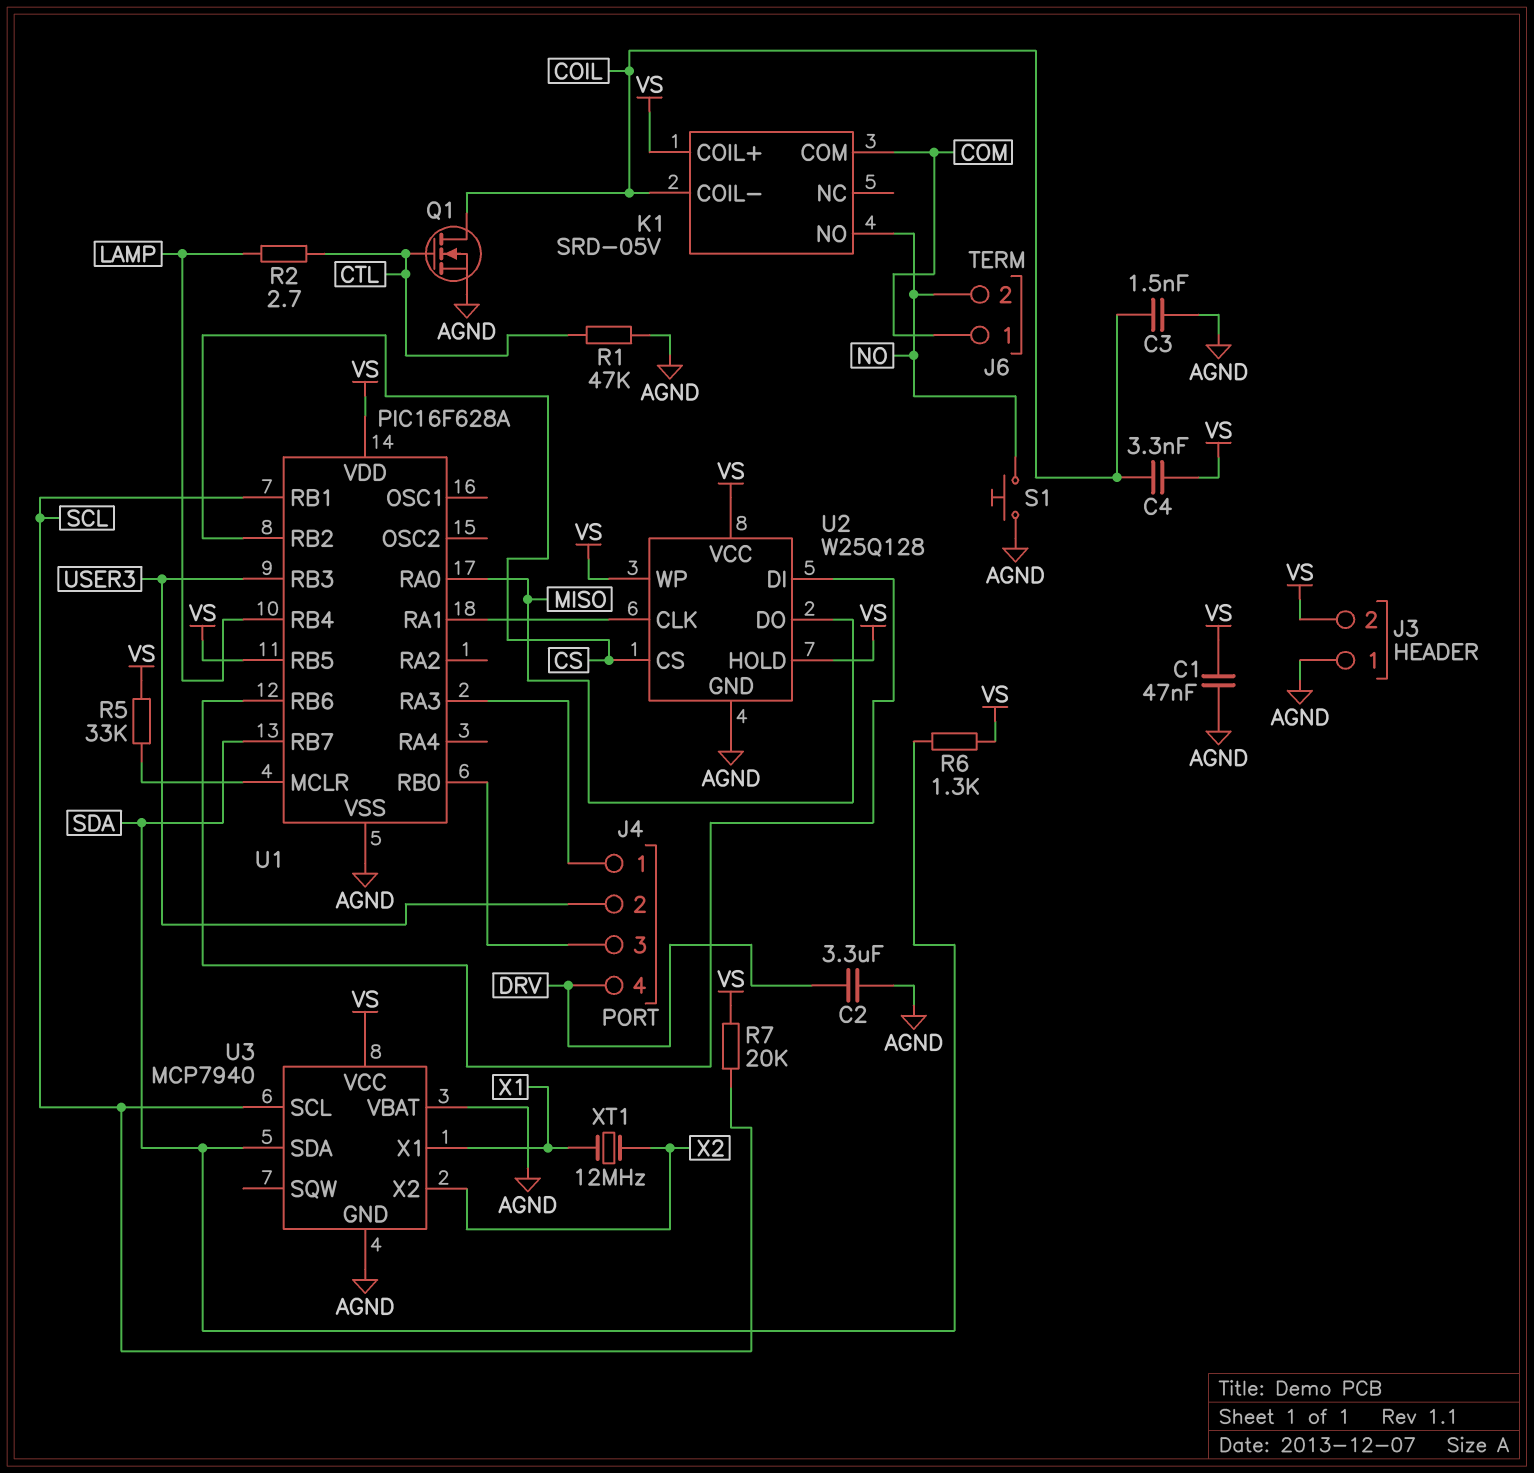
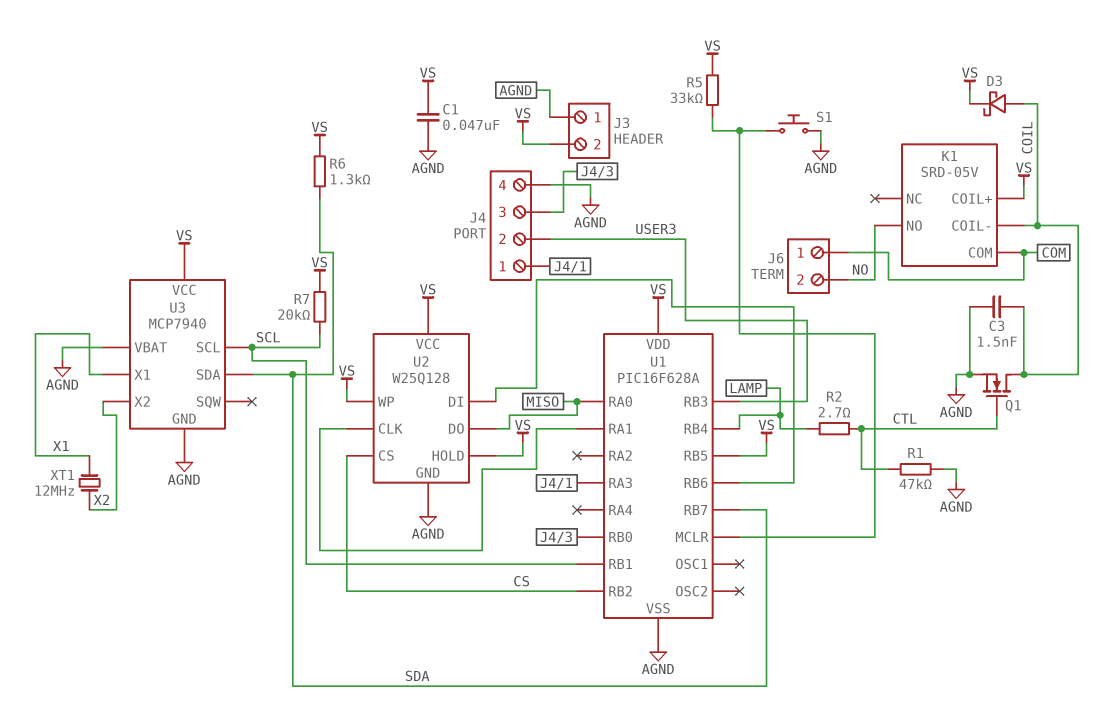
C2: 3.3uF (AGND, DRV) -> none
C4: 3.3nF (COIL, VS) -> none
D3: none -> schottky (A COIL, K VS)
J4 pin 4: DRV -> AGND
S1: button (AGND, NO) -> button (AGND, U1/MCLR)

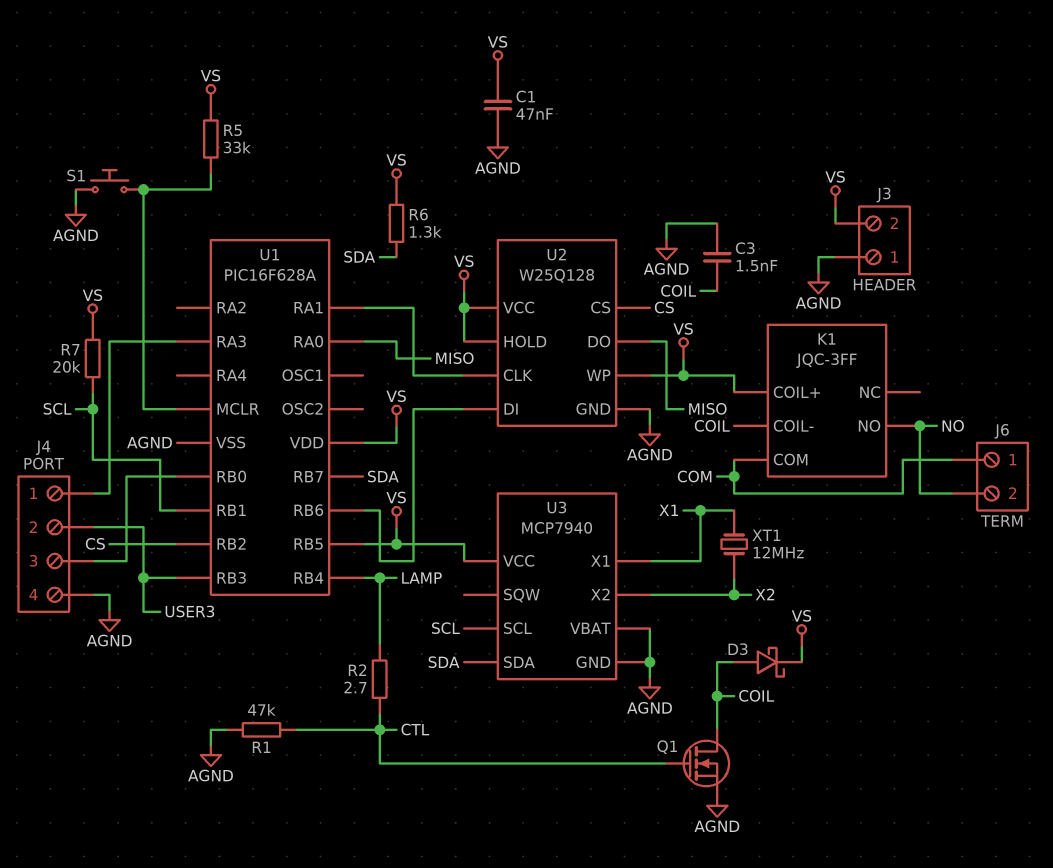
K1: SRD-05V -> JQC-3FF

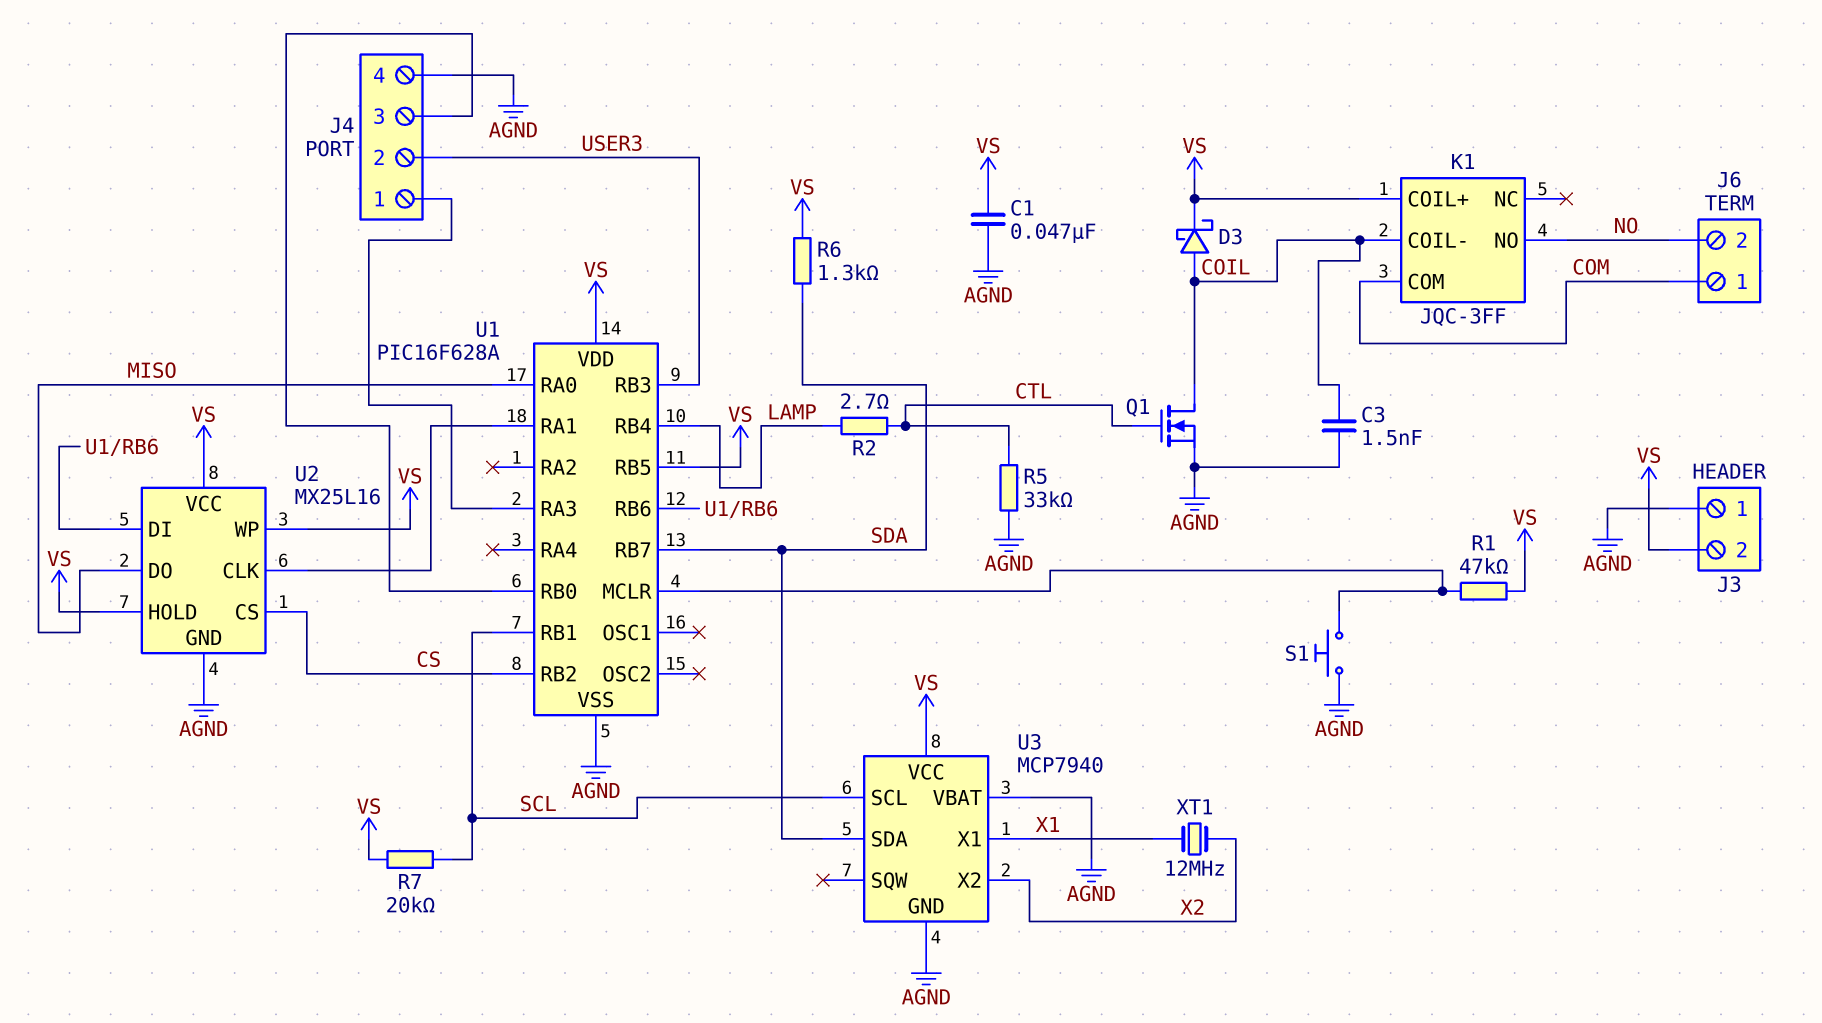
R1: 47k (AGND, CTL) -> 47k (U1/MCLR, VS)
R5: 33k (U1/MCLR, VS) -> 33k (AGND, CTL)
U2: W25Q128 -> MX25L16

